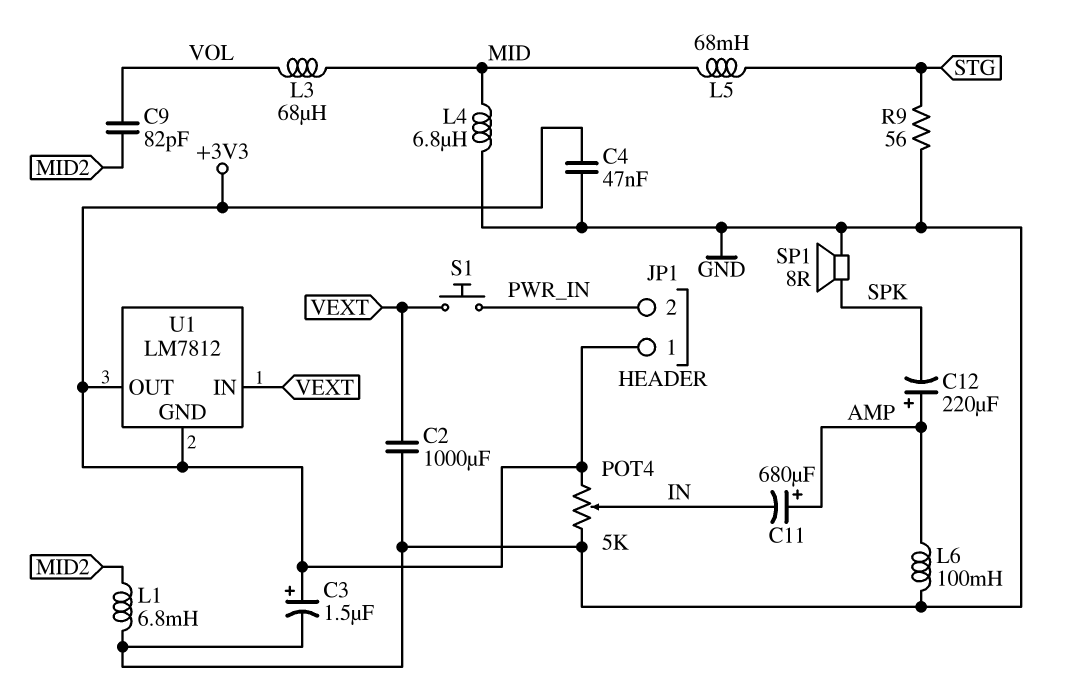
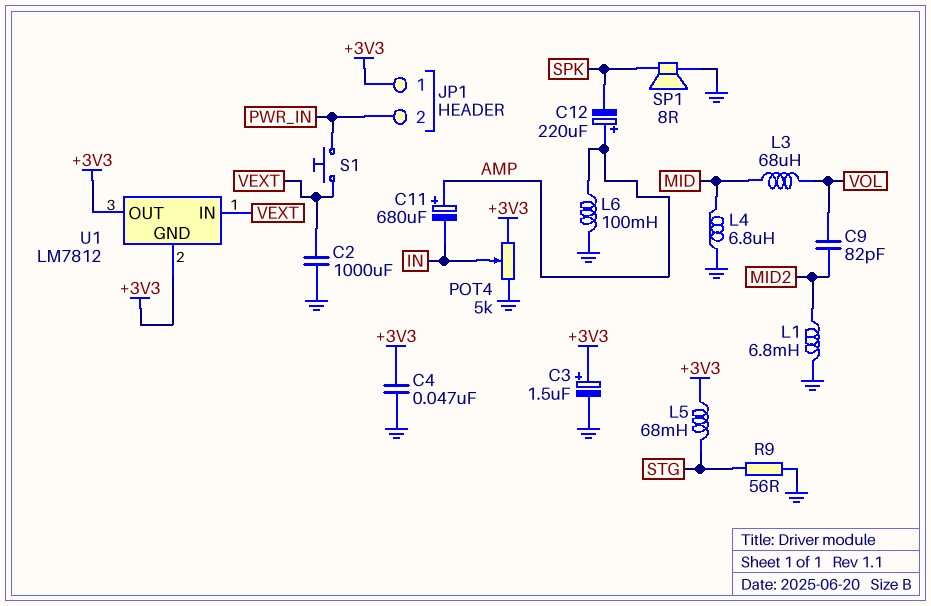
L5: 68mH (MID, STG) -> 68mH (+3V3, STG)

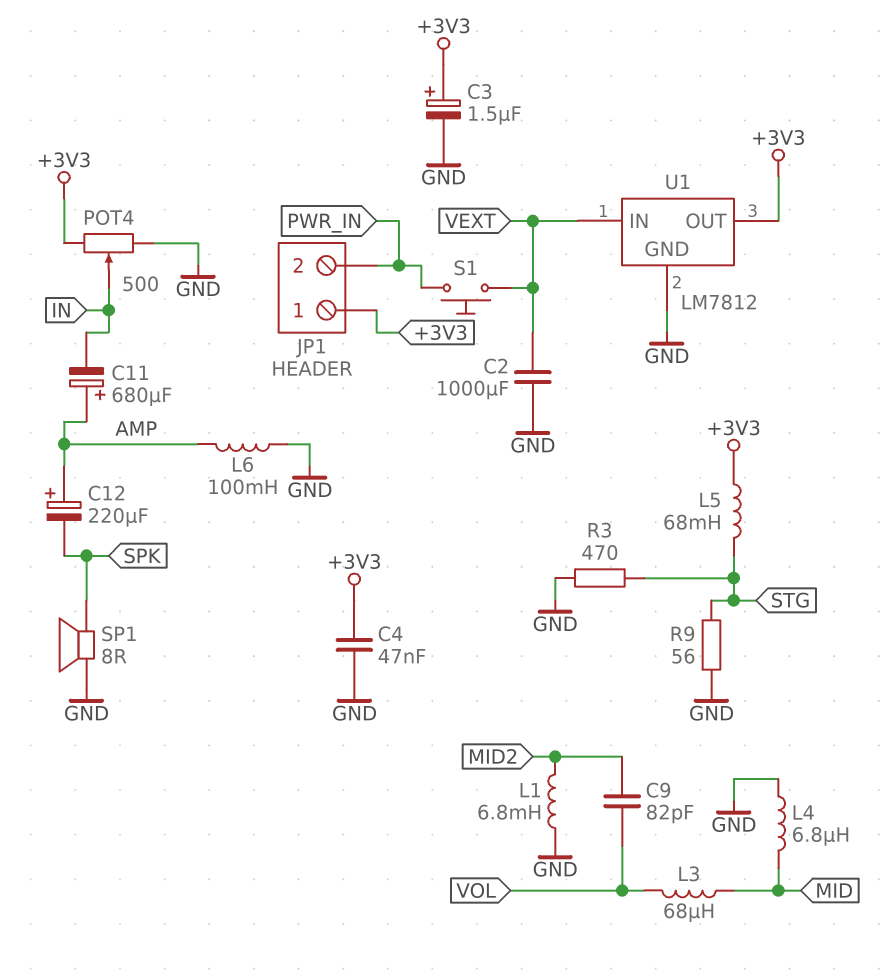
POT4: 5k (+3V3, GND, wiper IN) -> 500 (+3V3, GND, wiper IN)
R3: none -> 470 (GND, STG)
U1 pin GND: +3V3 -> GND

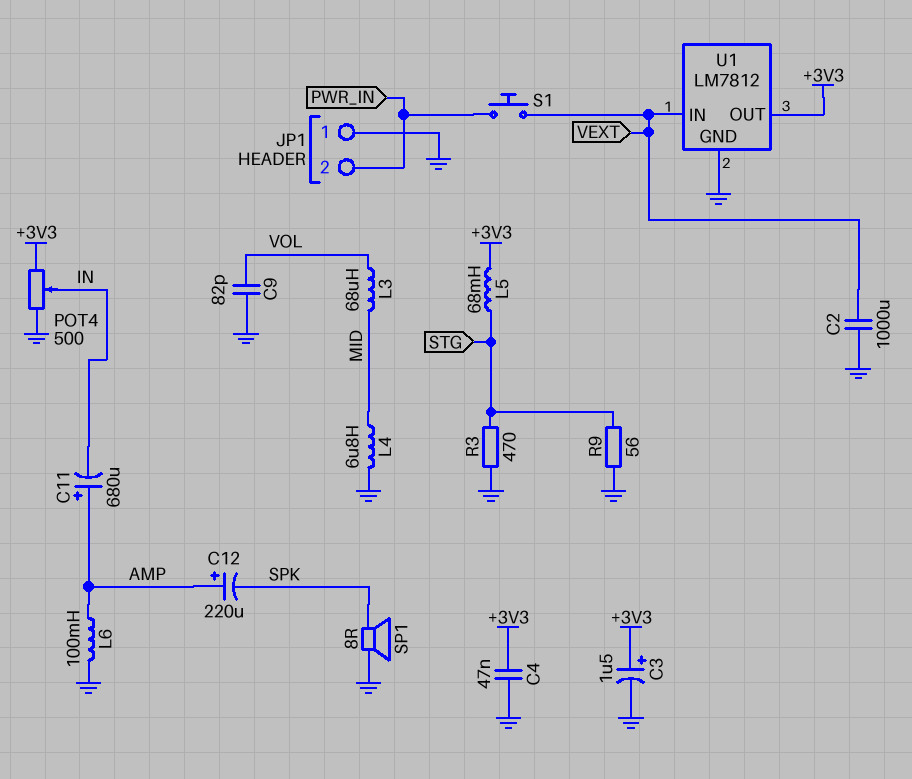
C9: 82pF (MID2, VOL) -> 82pF (GND, VOL)
JP1 pin 1: +3V3 -> GND
L1: 6.8mH (GND, MID2) -> none

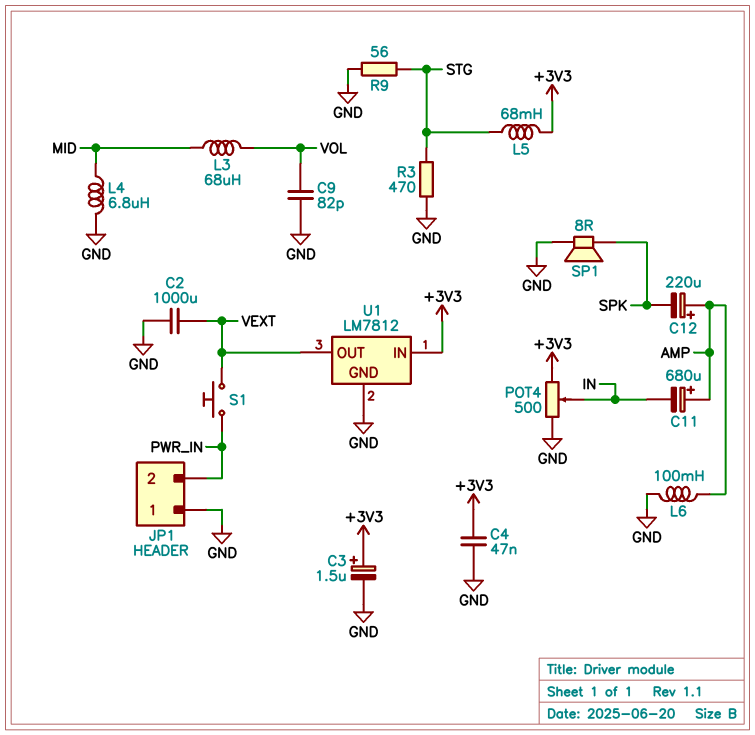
U1 pin IN: VEXT -> +3V3
U1 pin OUT: +3V3 -> VEXT

